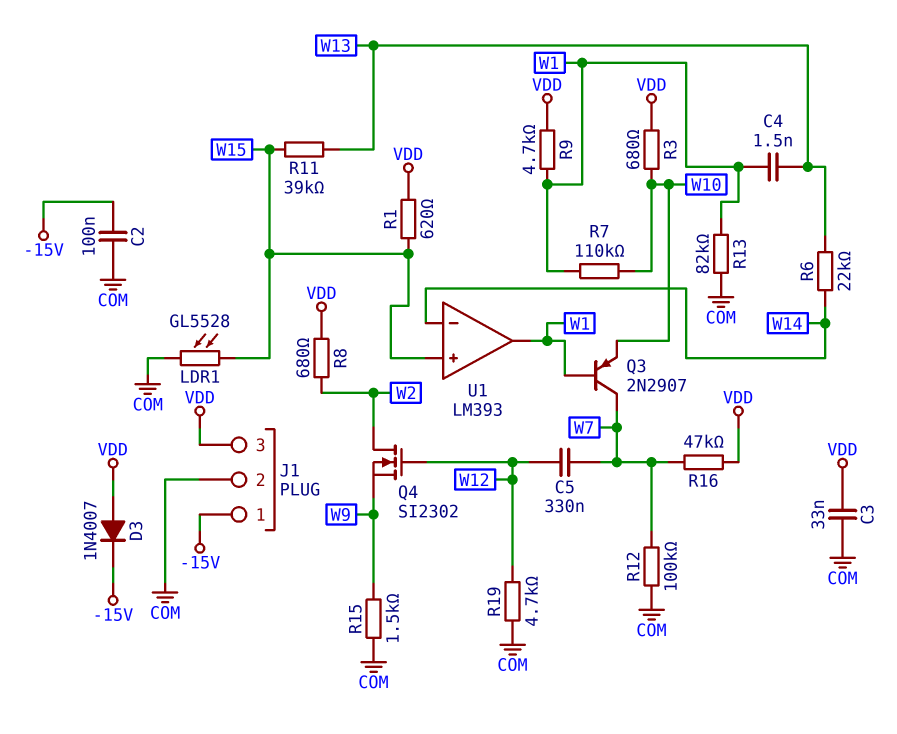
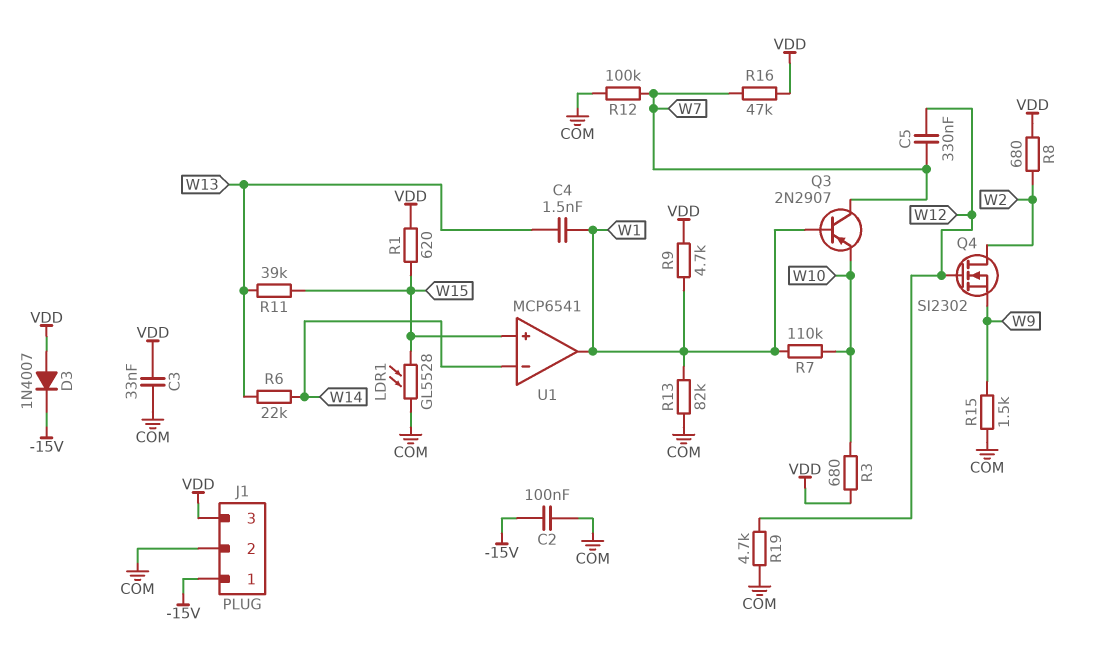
U1: LM393 -> MCP6541

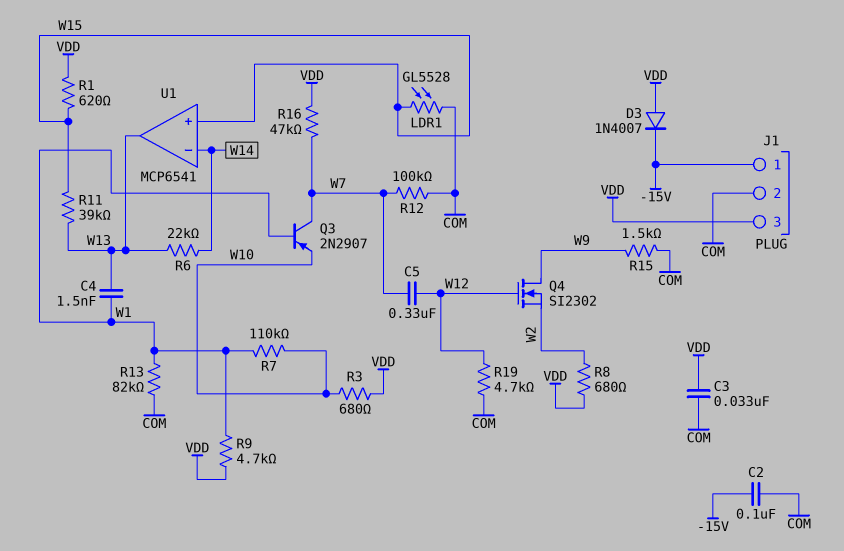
Q4: NMOS SI2302 (G W12, D W2, S W9) -> NMOS SI2302 (G W12, D W9, S W2)
U1 pin out: W1 -> W13

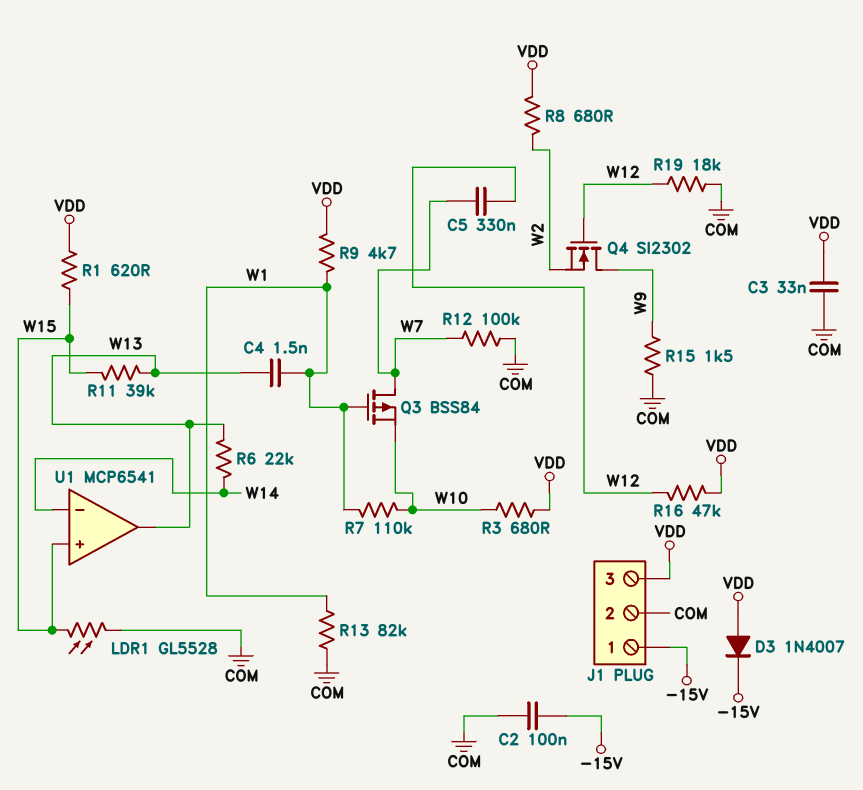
Q3: PNP 2N2907 (B W1, C W7, E W10) -> PMOS BSS84 (G W1, D W7, S W10)
R16: 47k (VDD, W7) -> 47k (VDD, W12)
R19: 4.7k (COM, W12) -> 18k (COM, W12)

